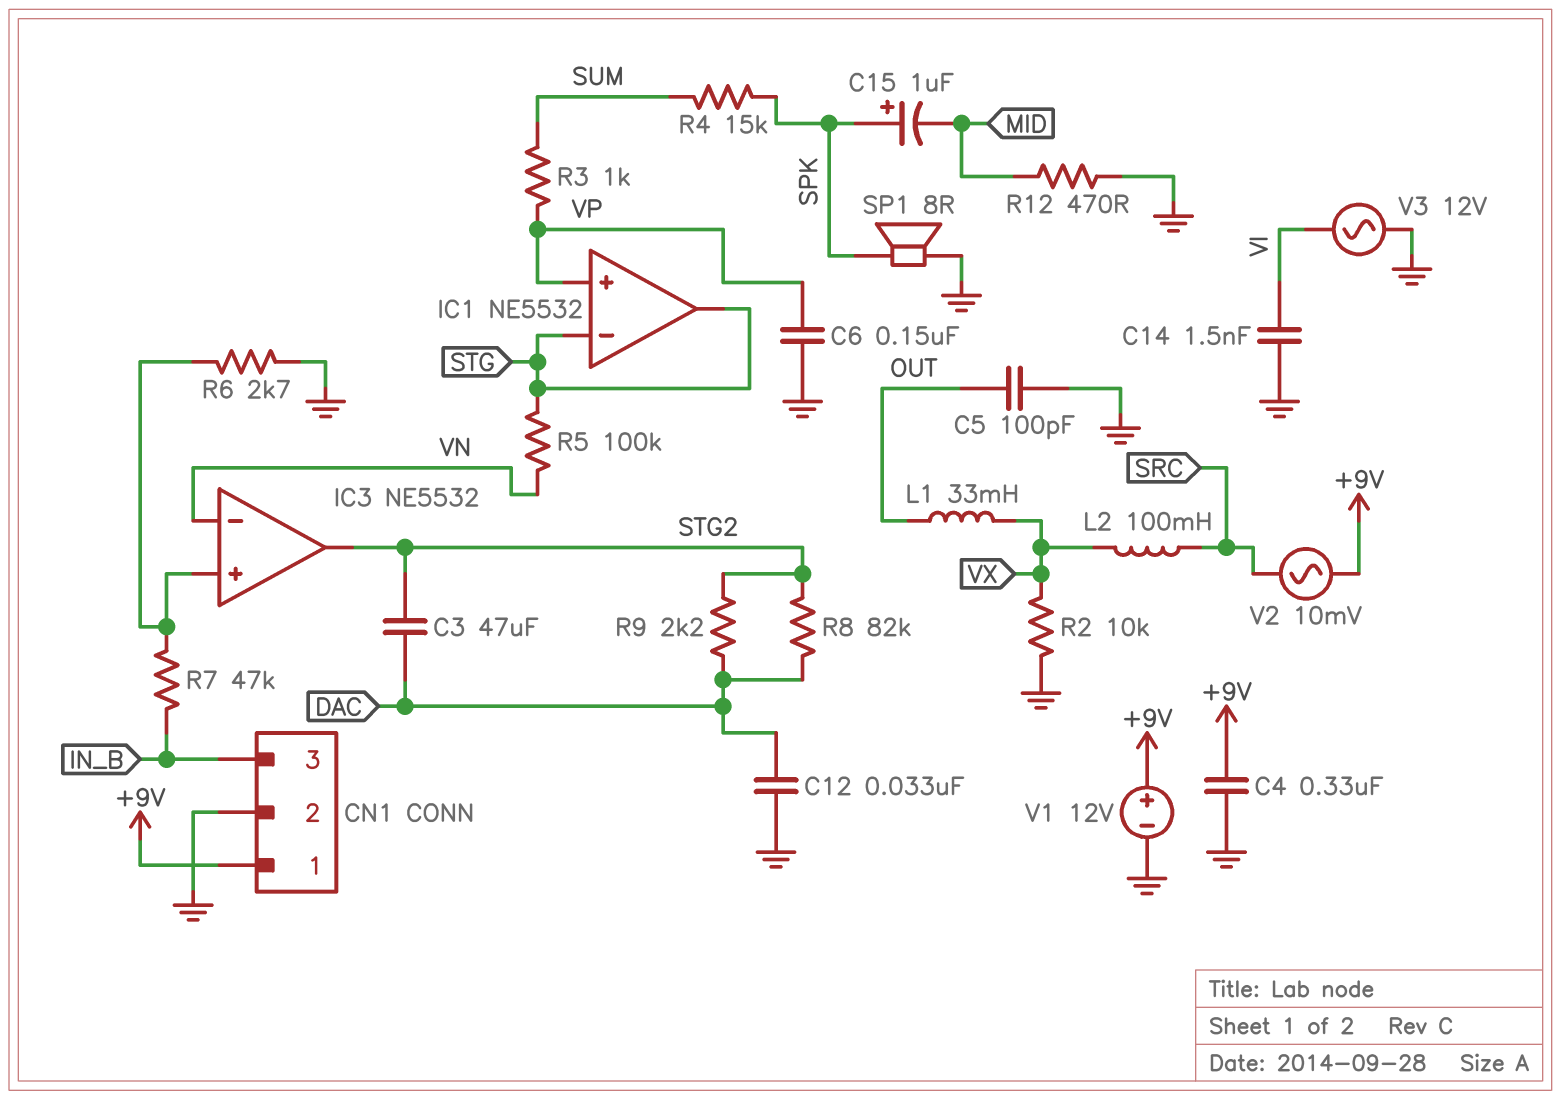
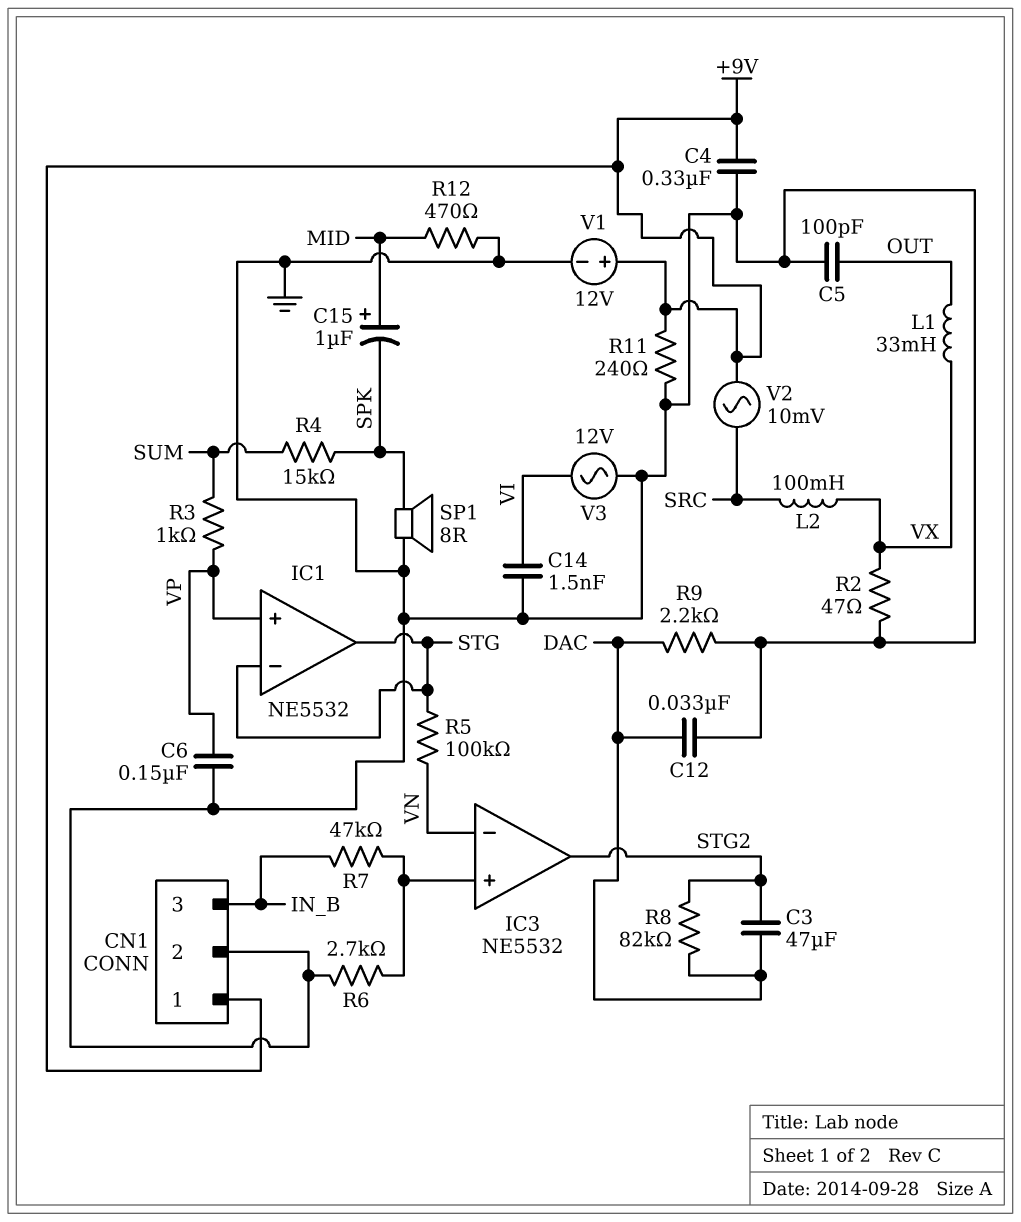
C15: 1uF (plus SPK, minus MID) -> 1uF (plus MID, minus SPK)
R2: 10k (GND, VX) -> 47 (GND, VX)
R9: 2.2k (DAC, STG2) -> 2.2k (DAC, GND)
R11: none -> 240 (+9V, GND)

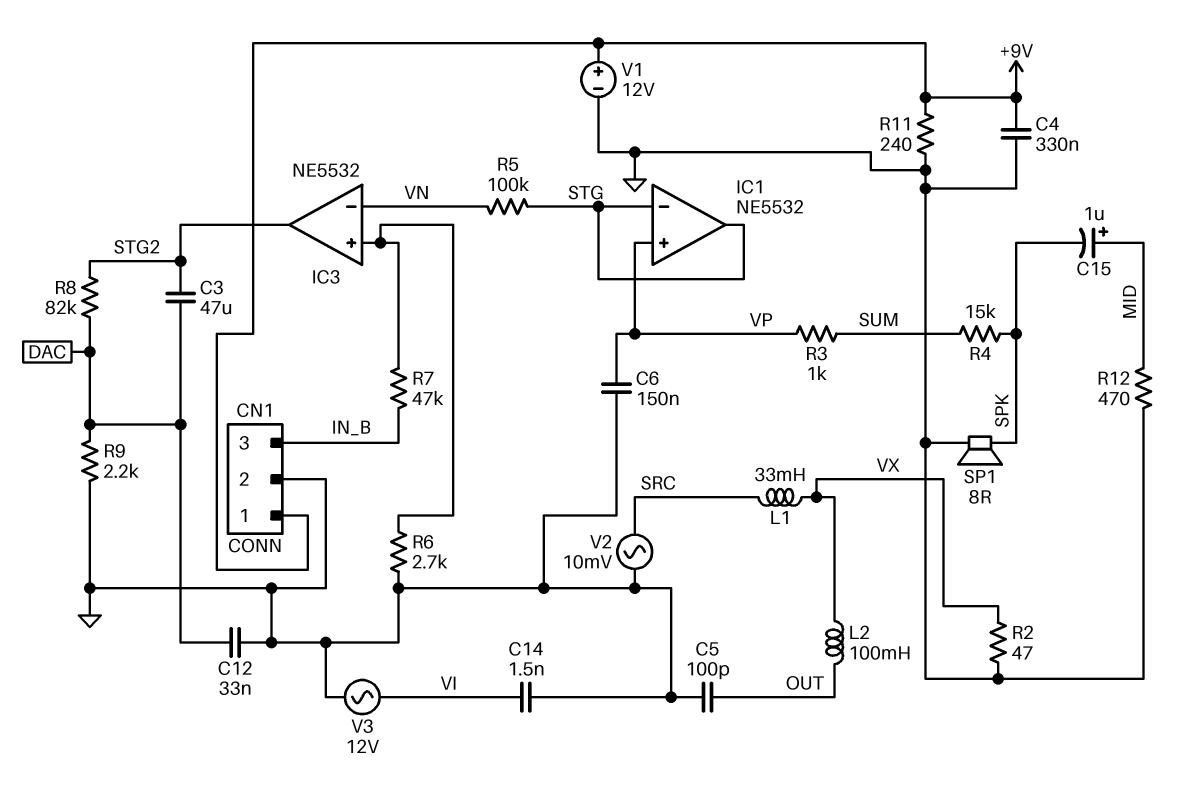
L1: 33mH (OUT, VX) -> 33mH (SRC, VX)
L2: 100mH (SRC, VX) -> 100mH (OUT, VX)
V2: AC 10mV (+9V, SRC) -> AC 10mV (GND, SRC)

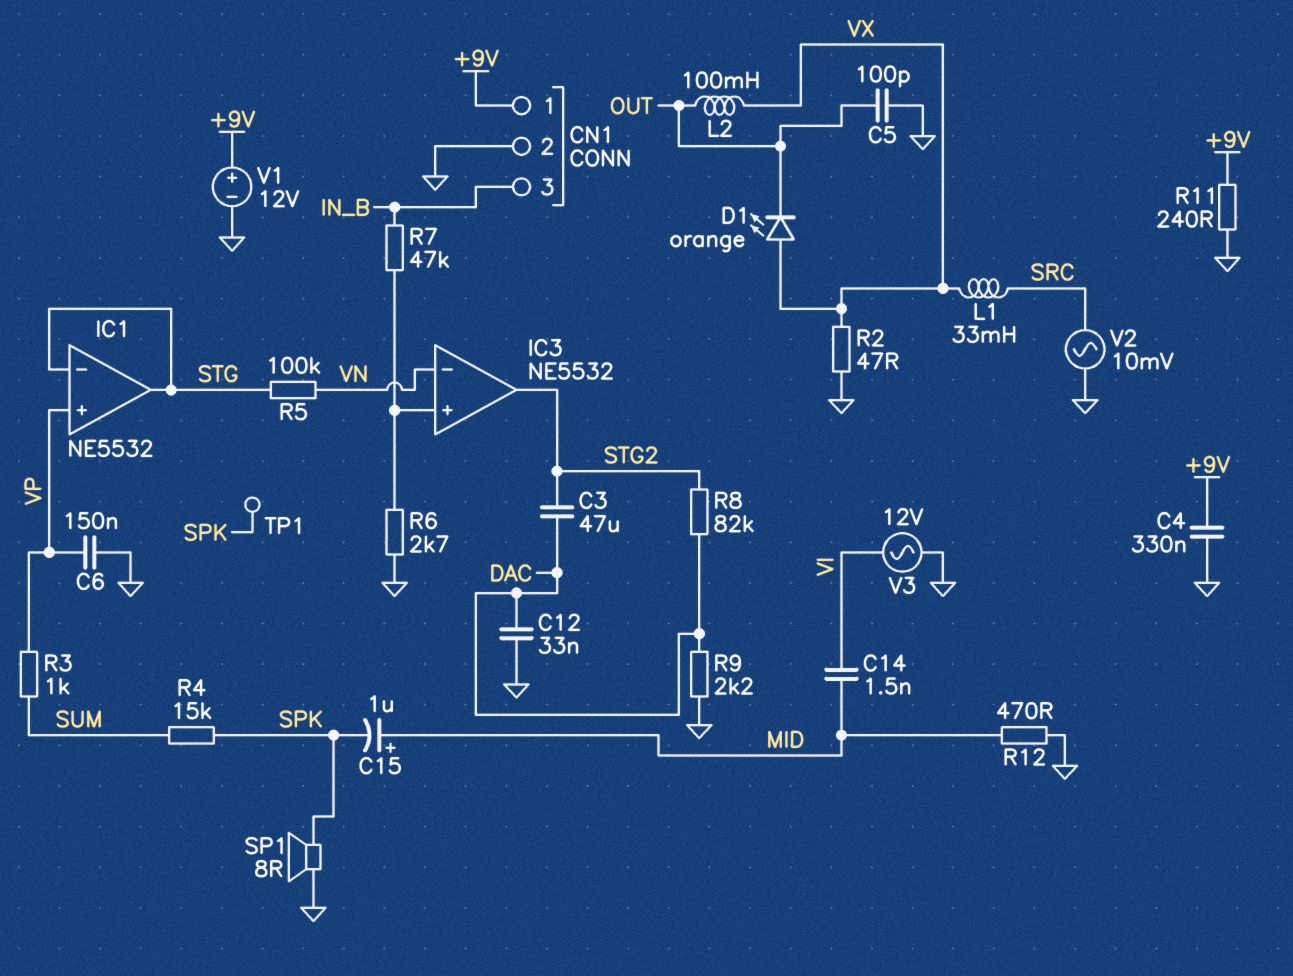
C14: 1.5nF (GND, VI) -> 1.5nF (MID, VI)
D1: none -> LED orange (A VX, K OUT)
TP1: none -> test point (SPK)

